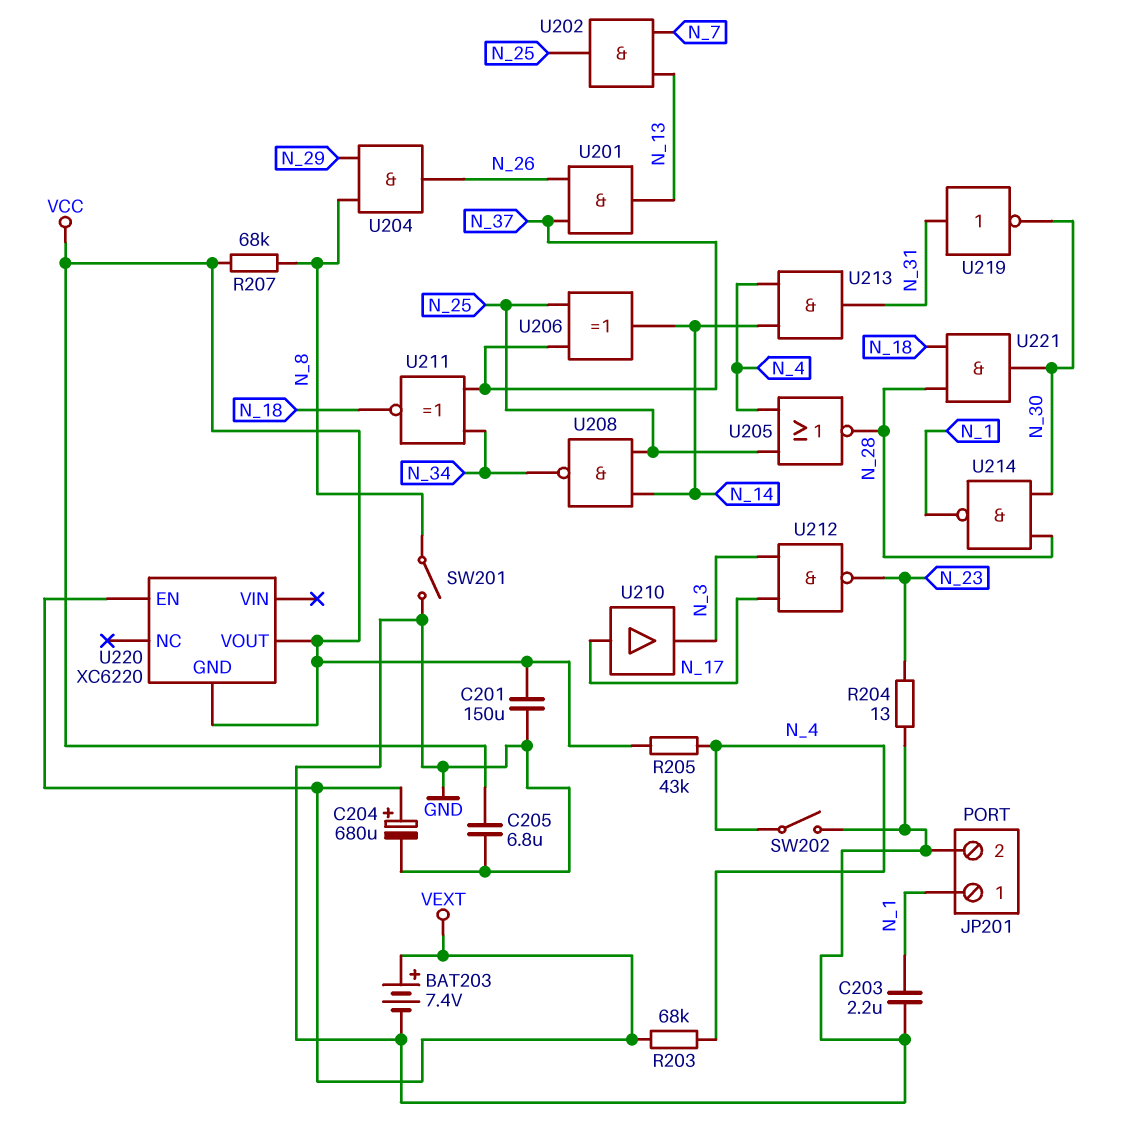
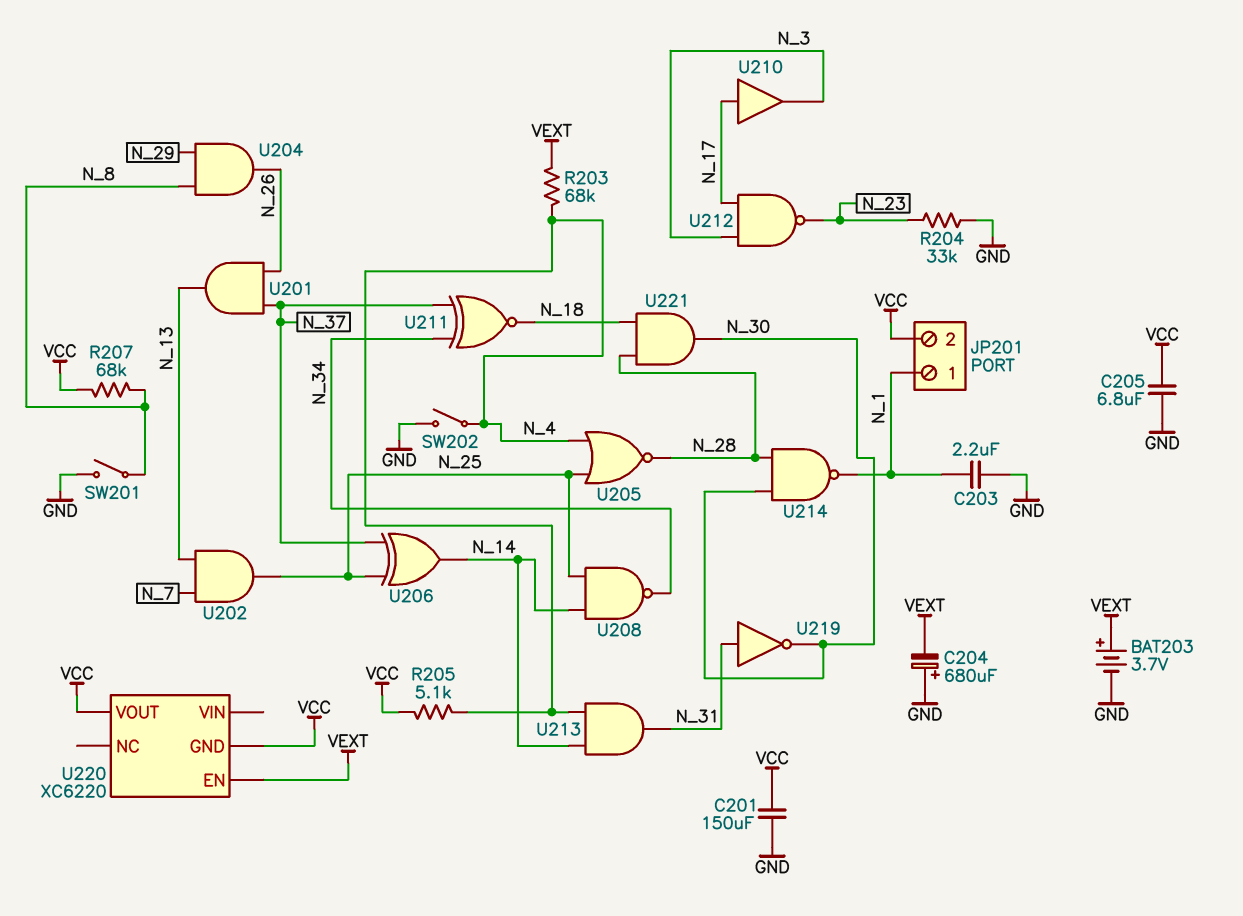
BAT203: 7.4V (plus VEXT, minus GND) -> 3.7V (plus VEXT, minus GND)
C204: 680uF (plus VEXT, minus GND) -> 680uF (plus GND, minus VEXT)
JP201 pin 2: GND -> VCC
R204: 13 (GND, N_23) -> 33k (GND, N_23)
R205: 43k (N_4, VCC) -> 5.1k (N_4, VCC)

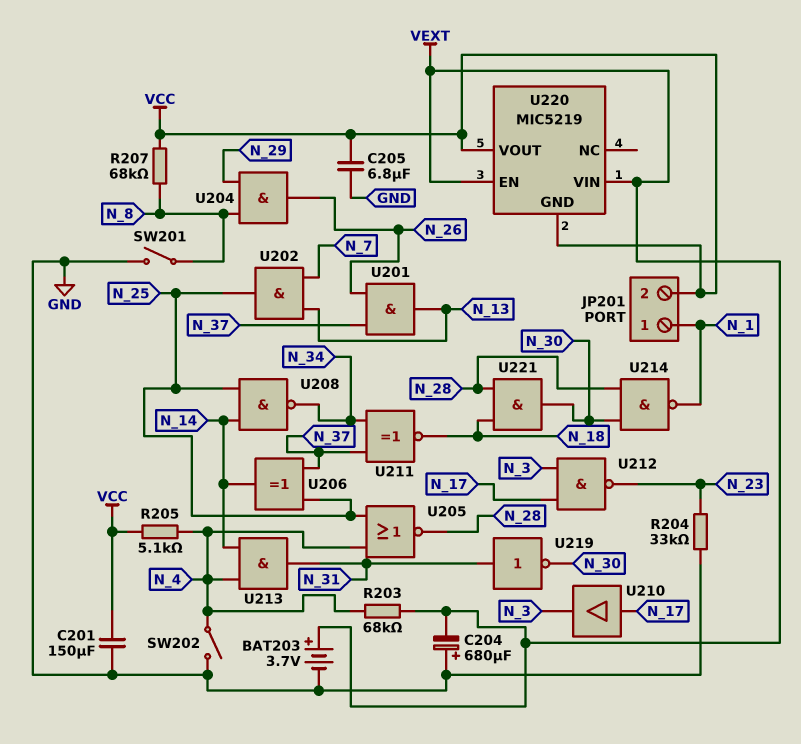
C203: 2.2uF (GND, N_1) -> none
U220: XC6220 -> MIC5219
U220 pin VIN: none -> VEXT

